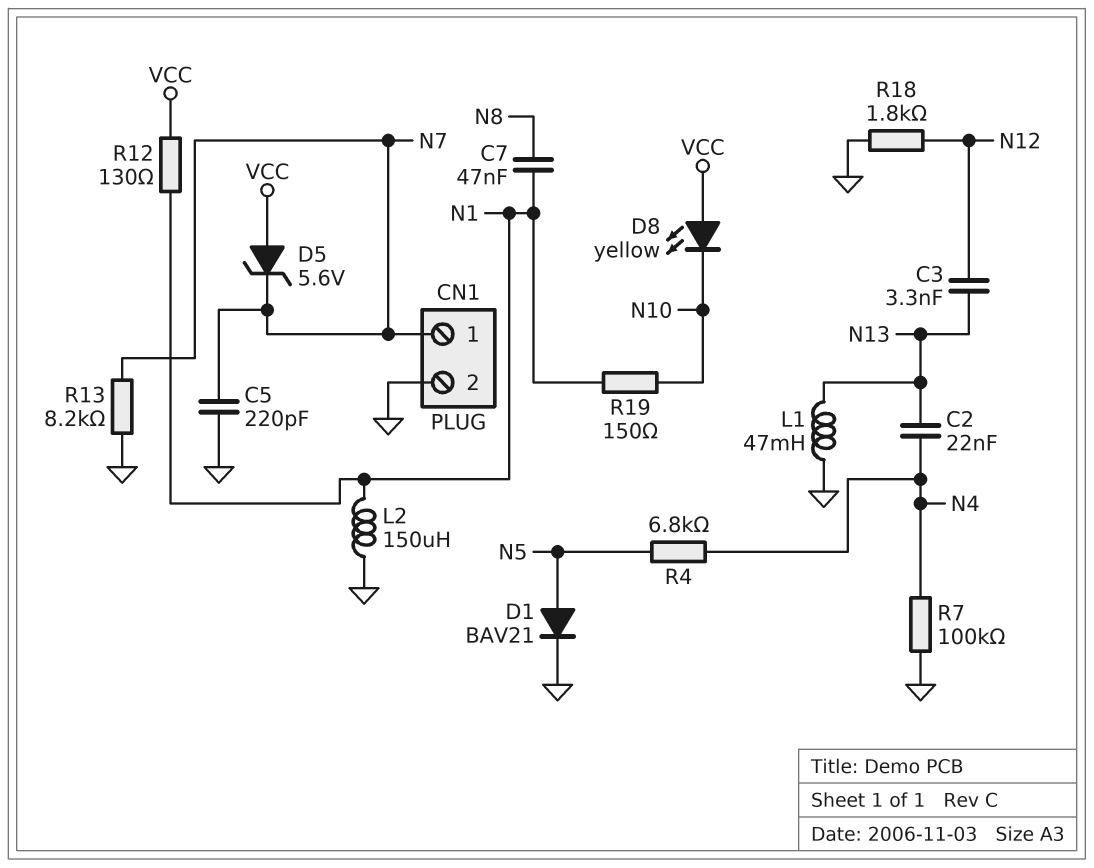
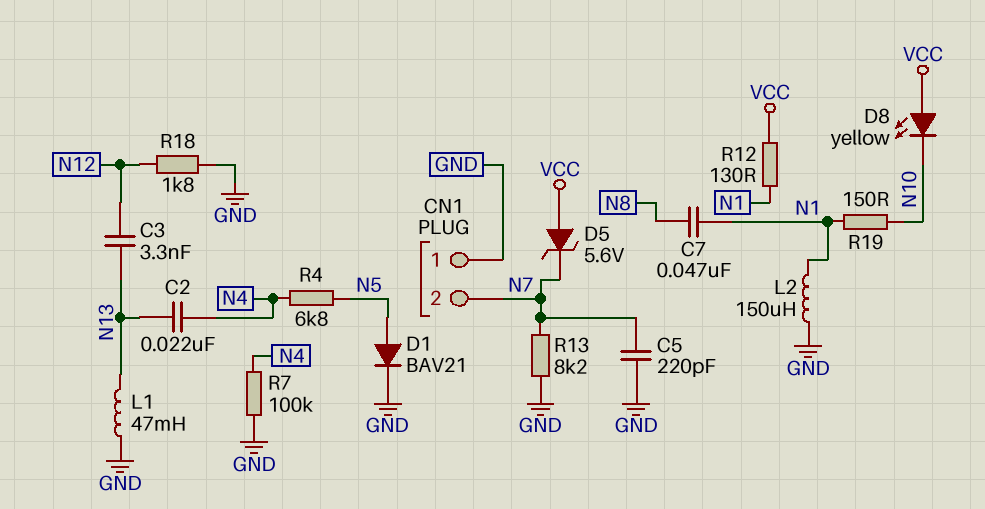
CN1 pin 1: N7 -> GND
CN1 pin 2: GND -> N7

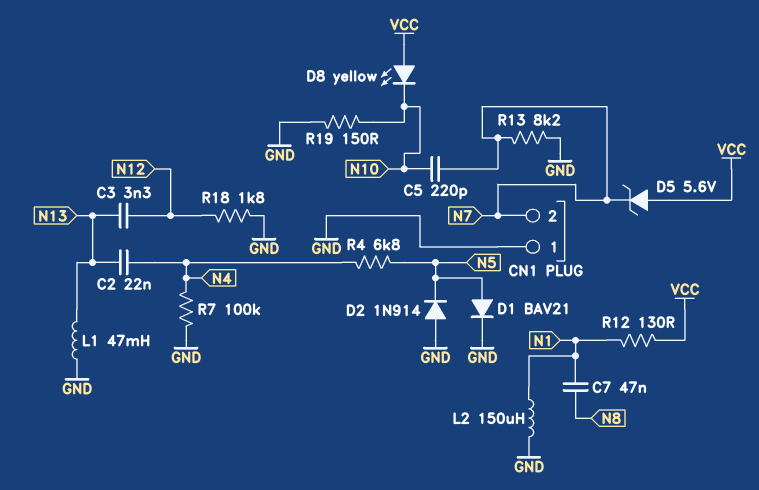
C5: 220pF (GND, N7) -> 220pF (N7, N10)
D2: none -> diode 1N914 (A GND, K N5)
R19: 150 (N1, N10) -> 150 (GND, N10)

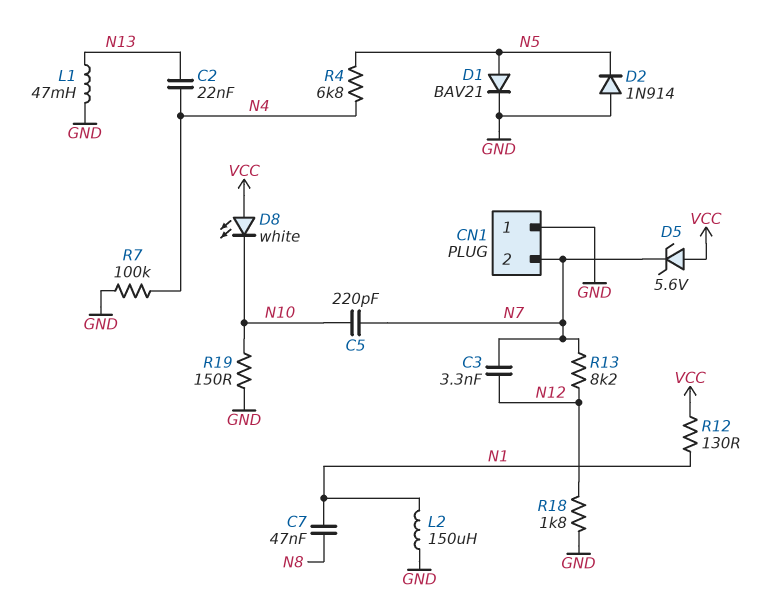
C3: 3.3nF (N12, N13) -> 3.3nF (N7, N12)
D8: LED yellow (A VCC, K N10) -> LED white (A VCC, K N10)
R13: 8.2k (GND, N7) -> 8.2k (N7, N12)

